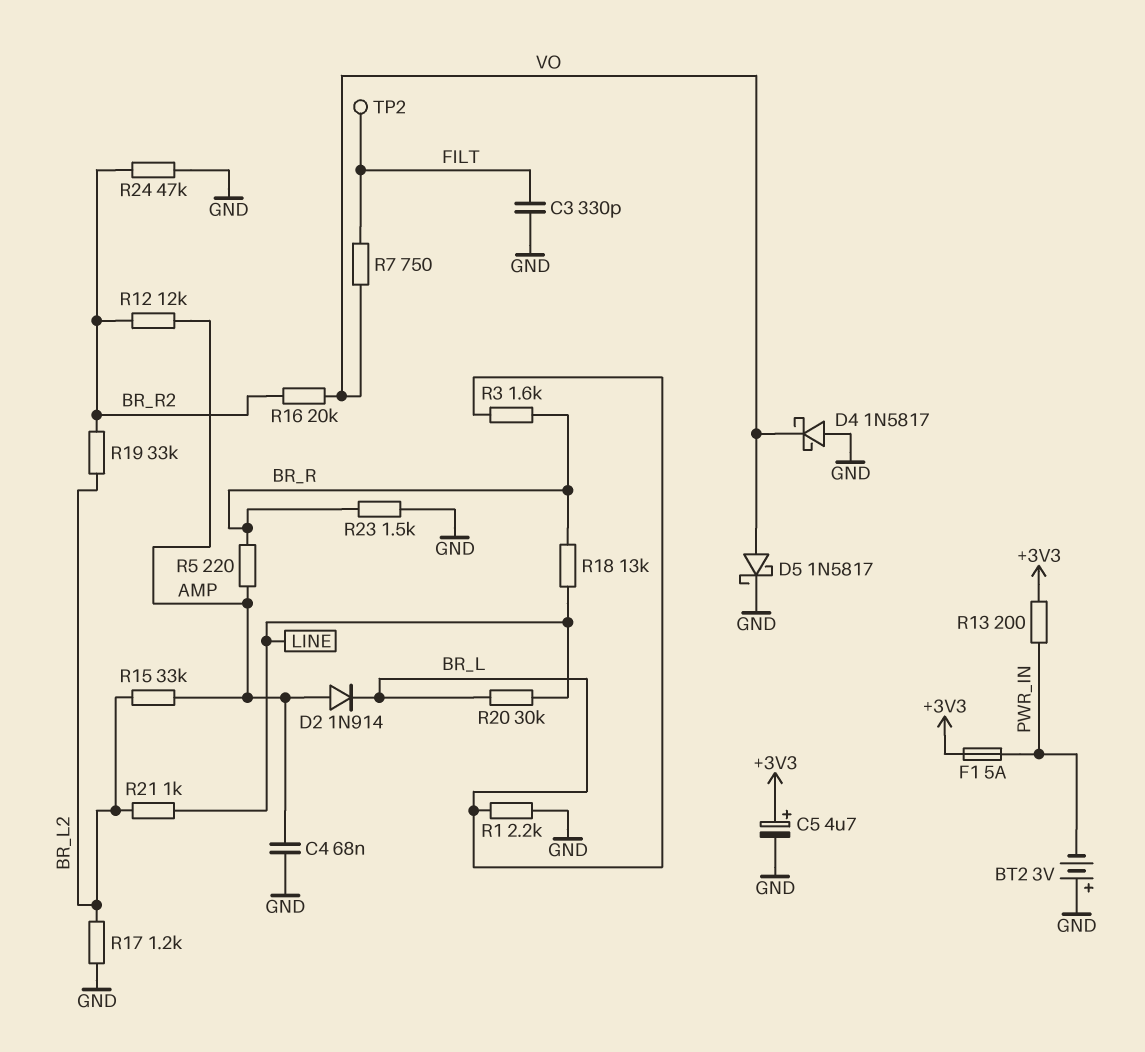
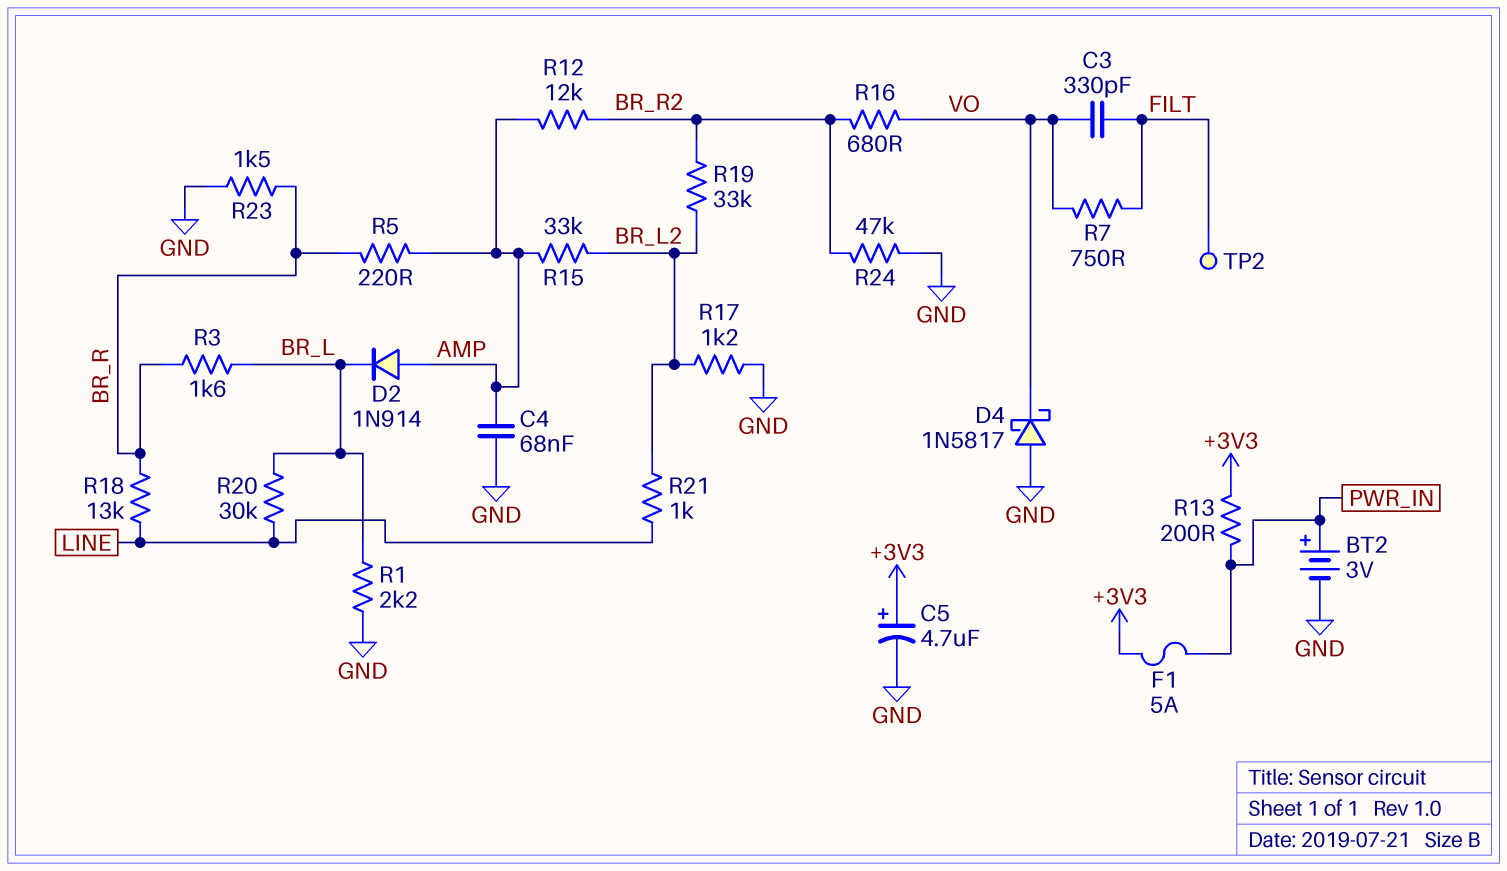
BT2: 3V (plus GND, minus PWR_IN) -> 3V (plus PWR_IN, minus GND)
C3: 330pF (FILT, GND) -> 330pF (FILT, VO)
D5: schottky 1N5817 (A VO, K GND) -> none
R16: 20k (BR_R2, VO) -> 680 (BR_R2, VO)

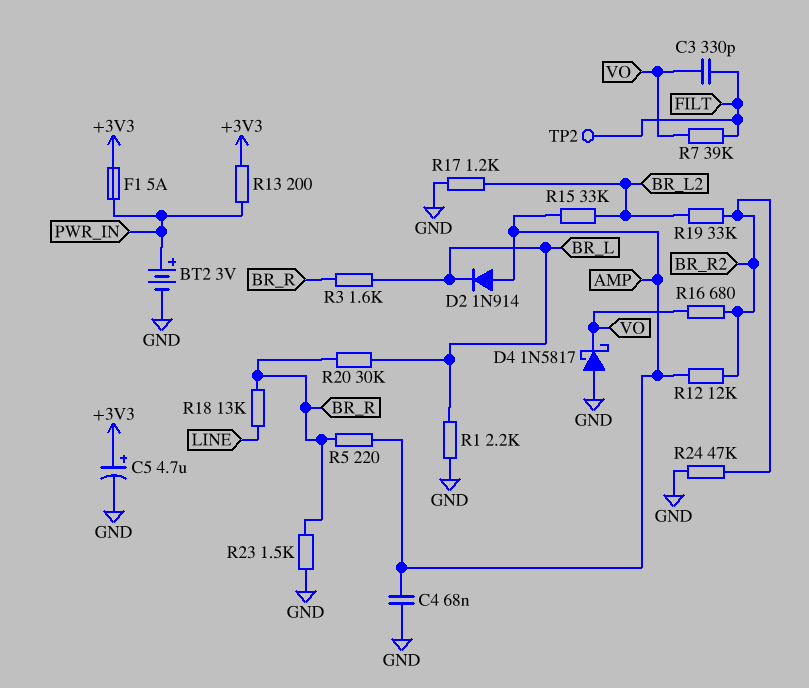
R7: 750 (FILT, VO) -> 39k (FILT, VO)
R20: 30k (BR_L, LINE) -> 30k (BR_L, BR_R)
R21: 1k (BR_L2, LINE) -> none

